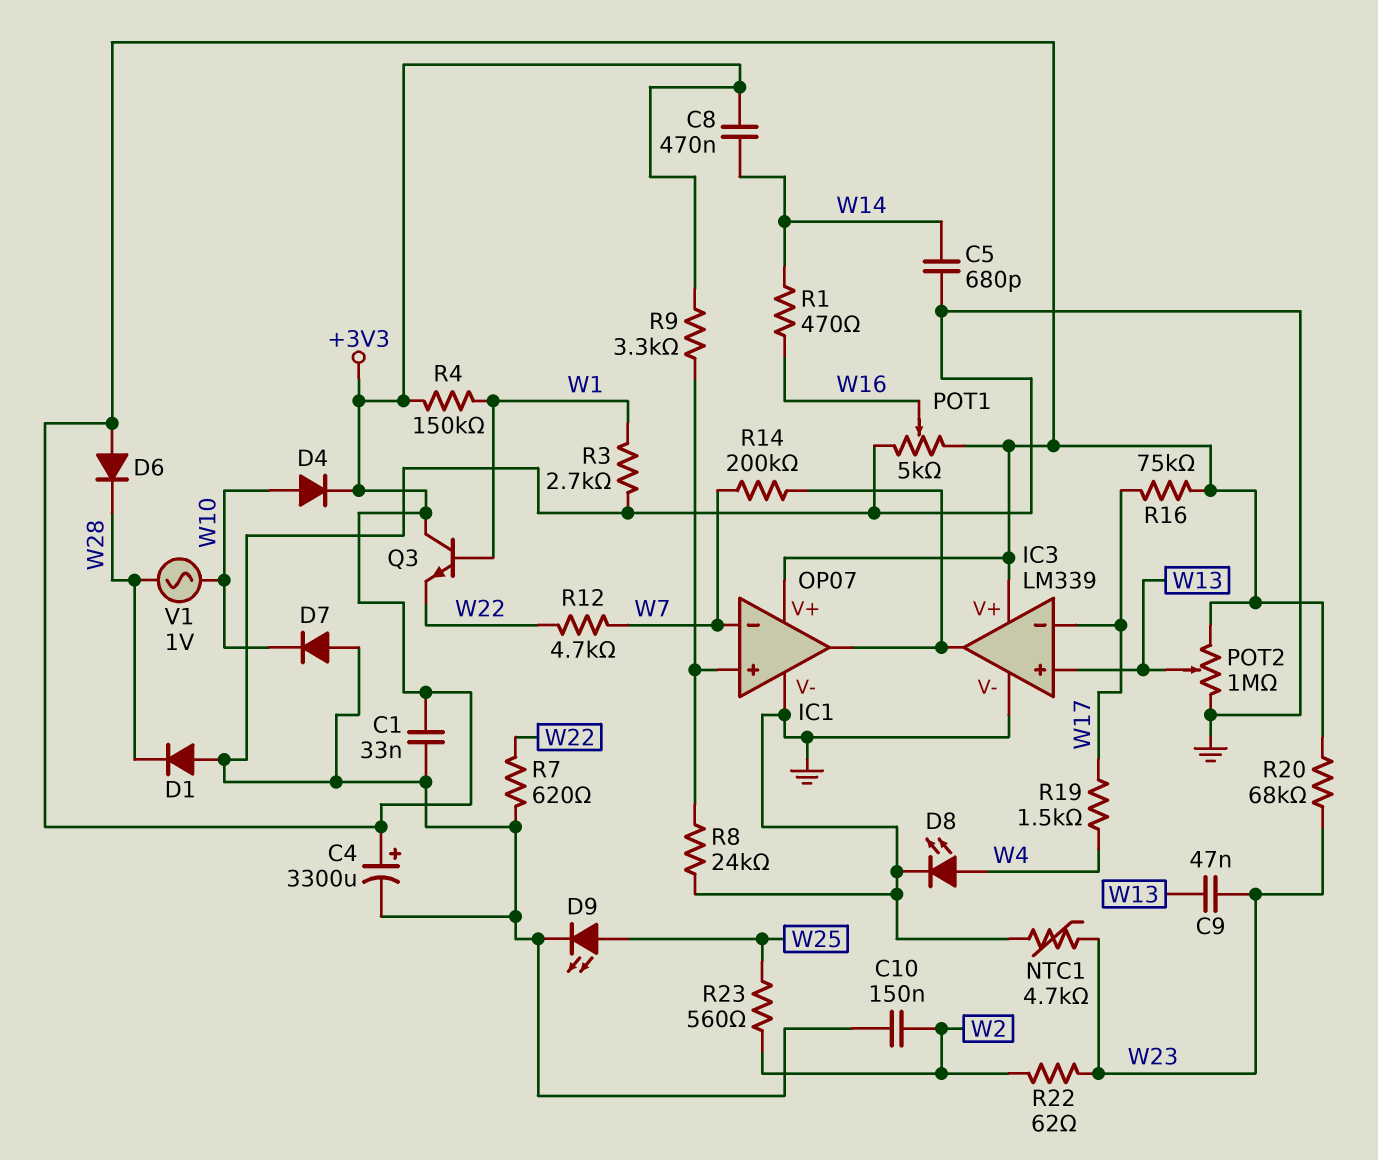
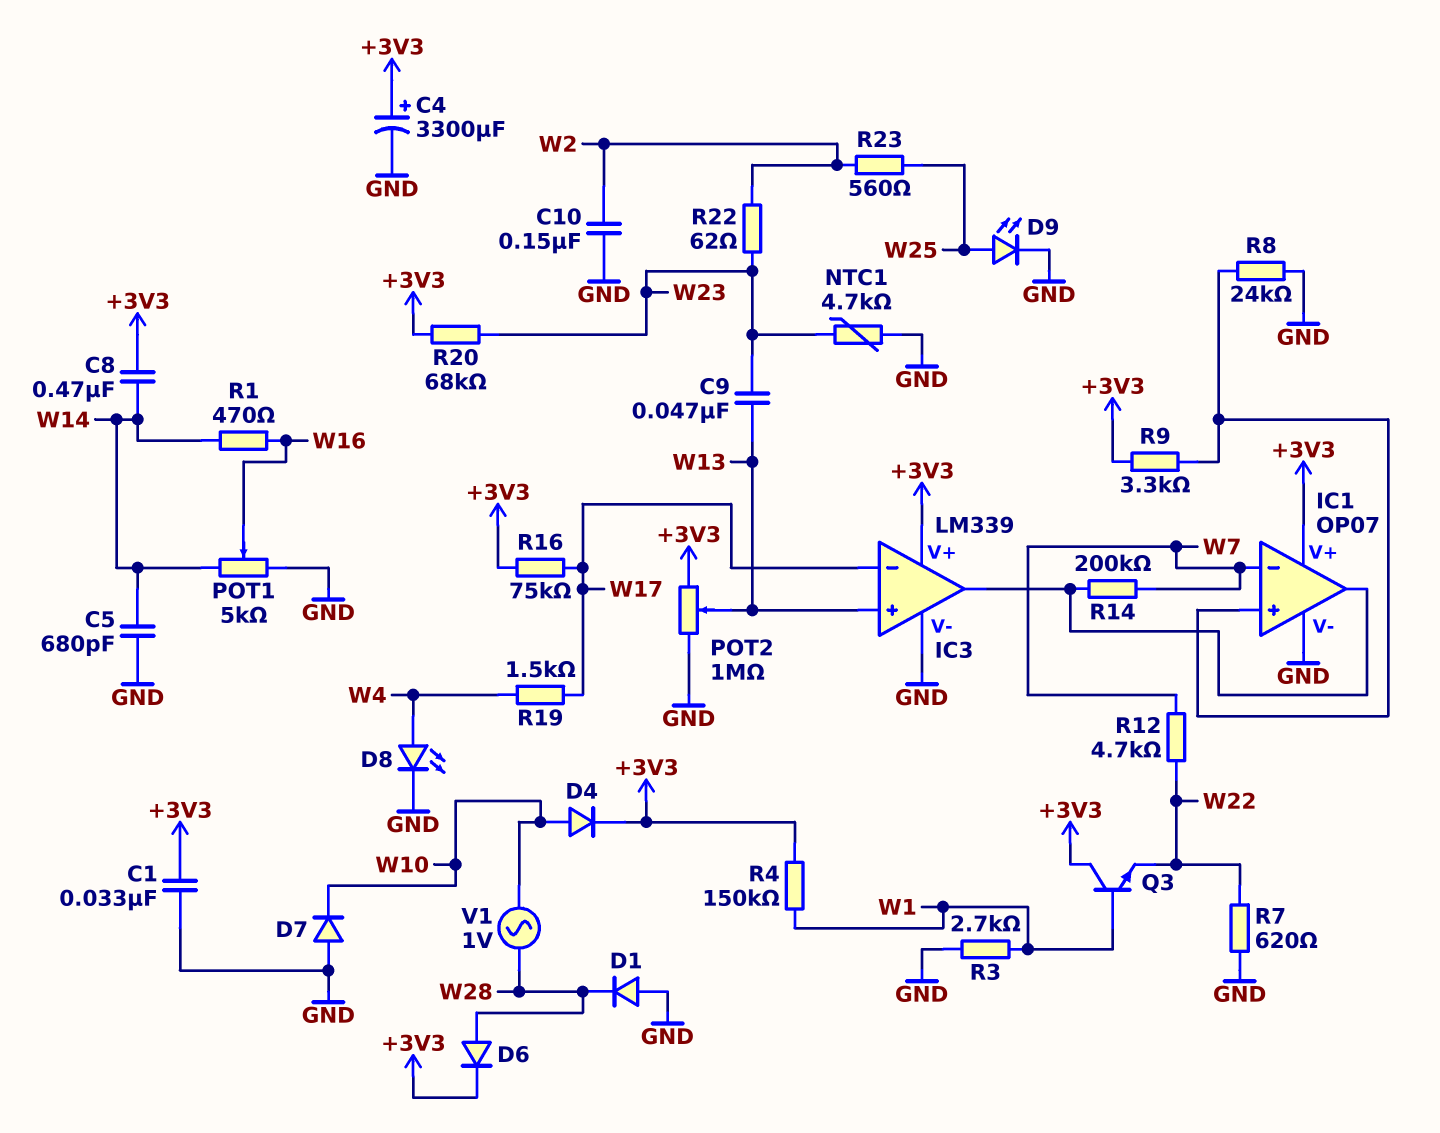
D6: diode (A +3V3, K W28) -> diode (A W28, K +3V3)
POT1: 5k (+3V3, GND, wiper W16) -> 5k (GND, W14, wiper W16)

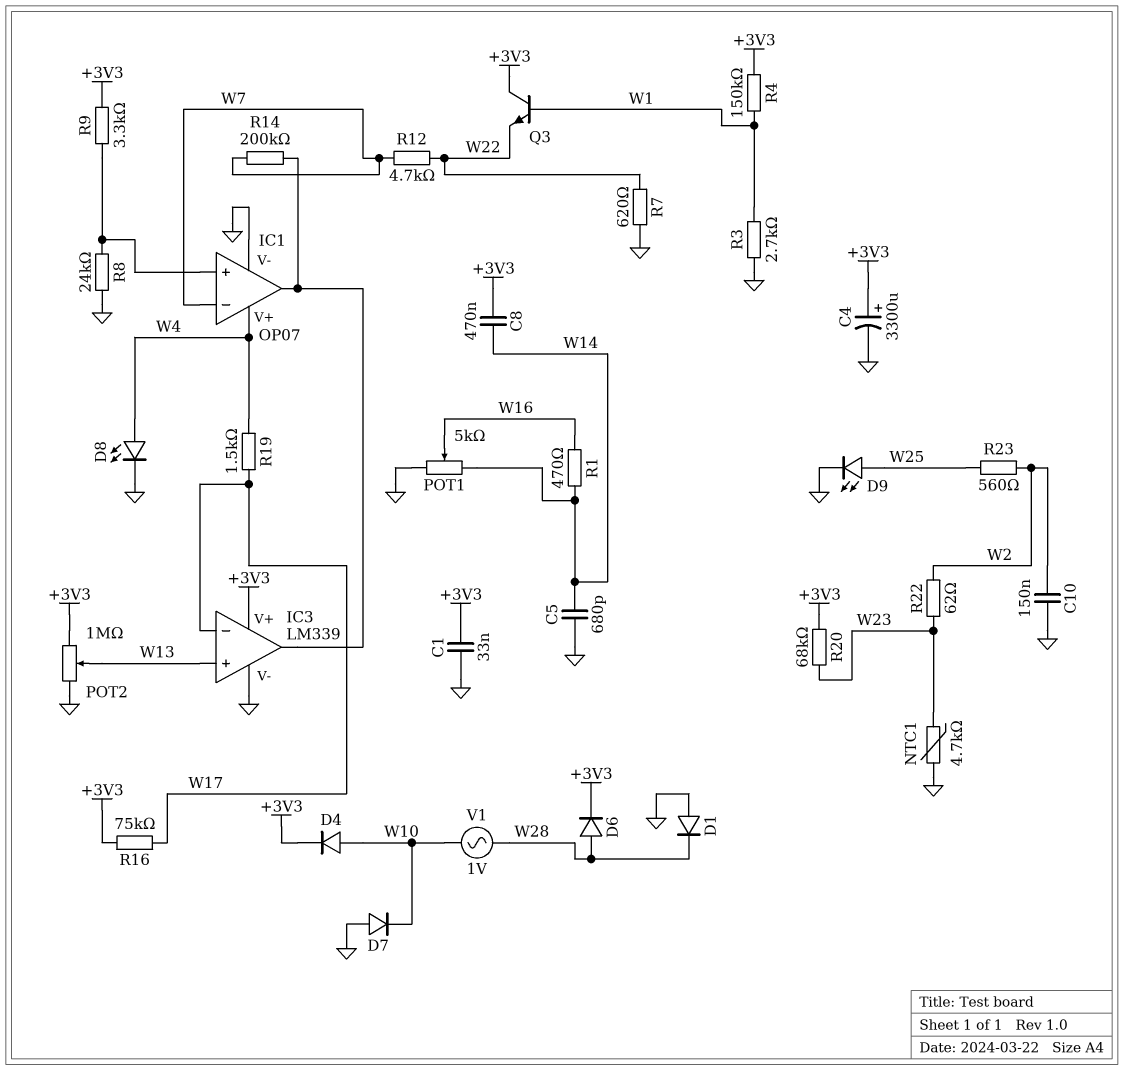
C9: 47nF (W13, W23) -> none
IC1 pin V+: +3V3 -> W4

